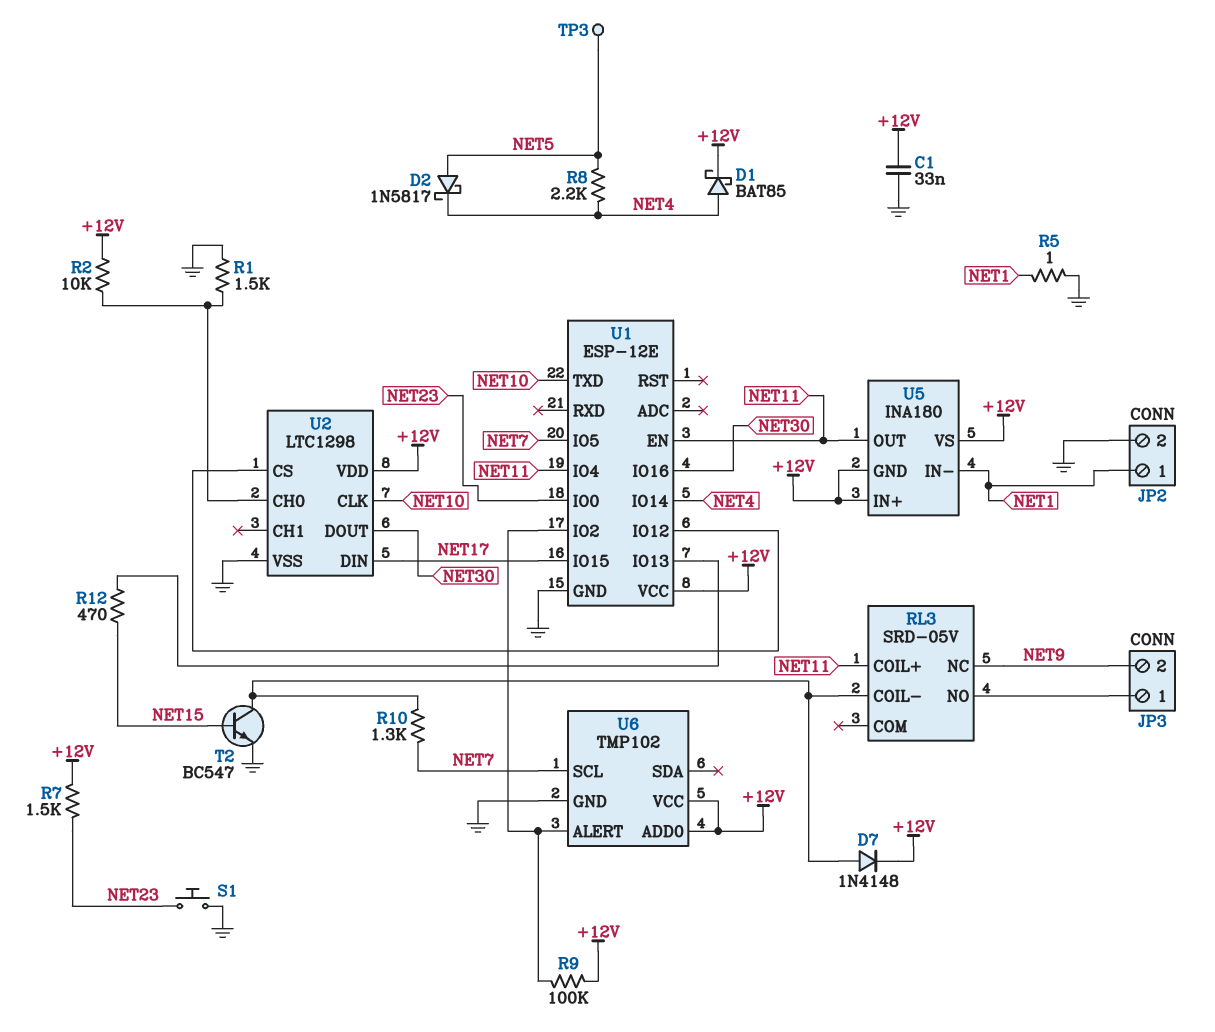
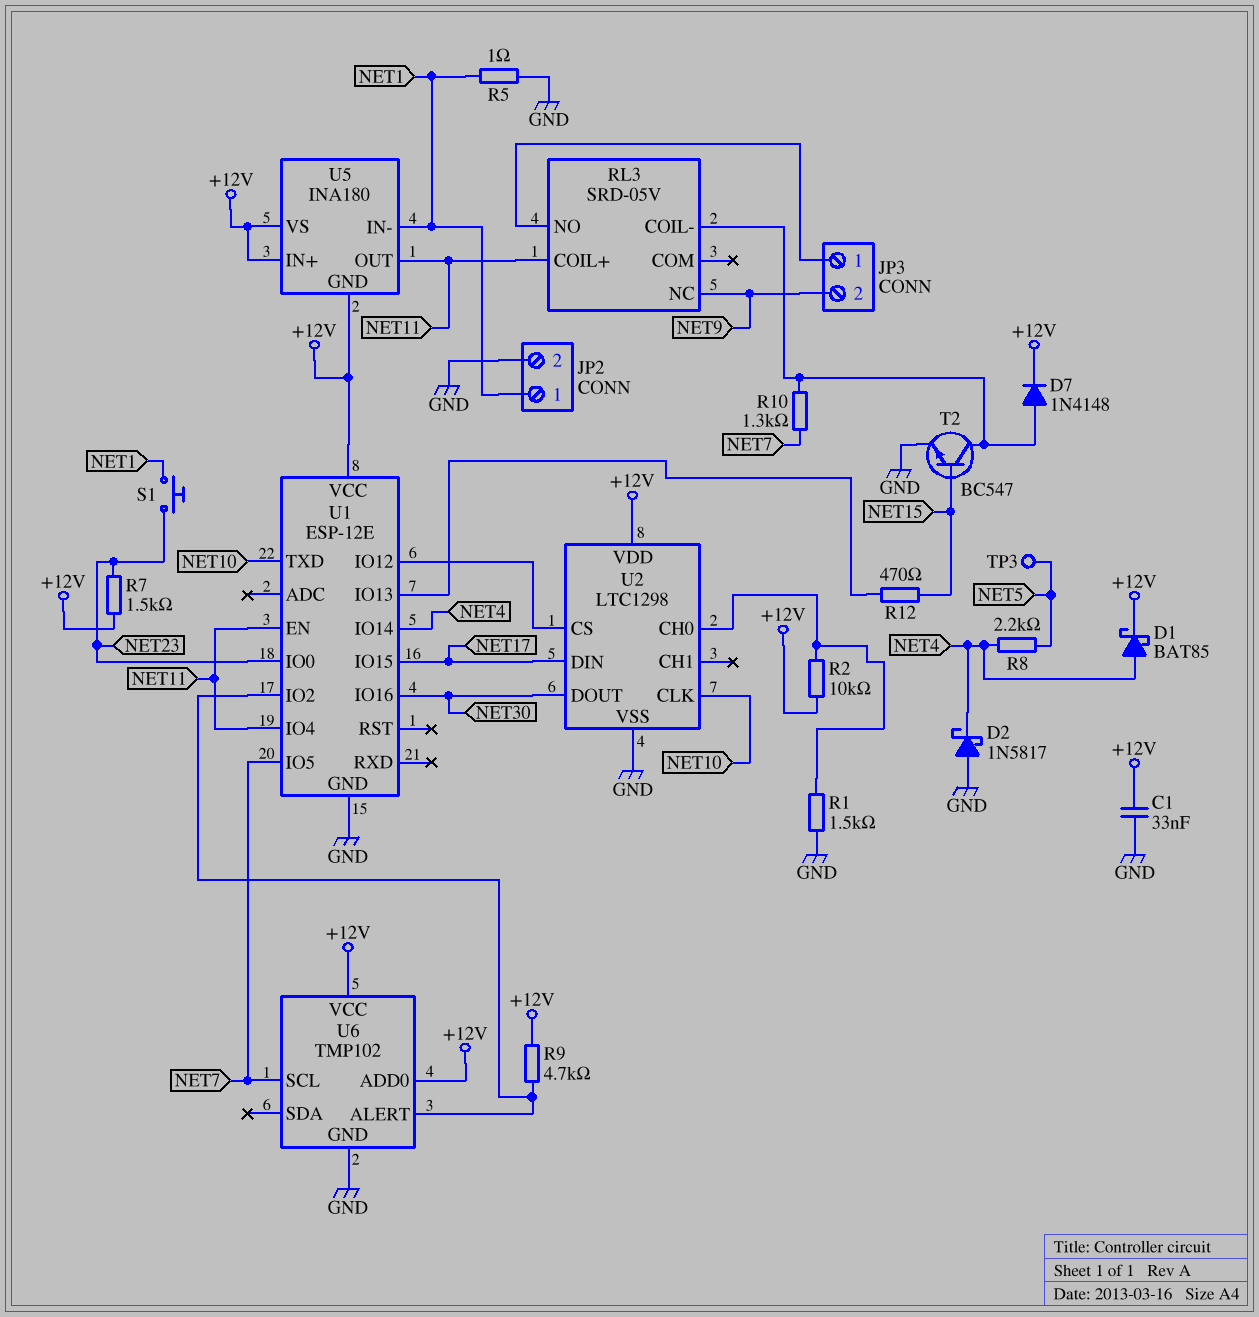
D2: schottky 1N5817 (A NET5, K NET4) -> schottky 1N5817 (A GND, K NET4)
R9: 100k (+12V, U1/IO2) -> 4.7k (+12V, U1/IO2)
S1: button (GND, NET23) -> button (NET1, NET23)

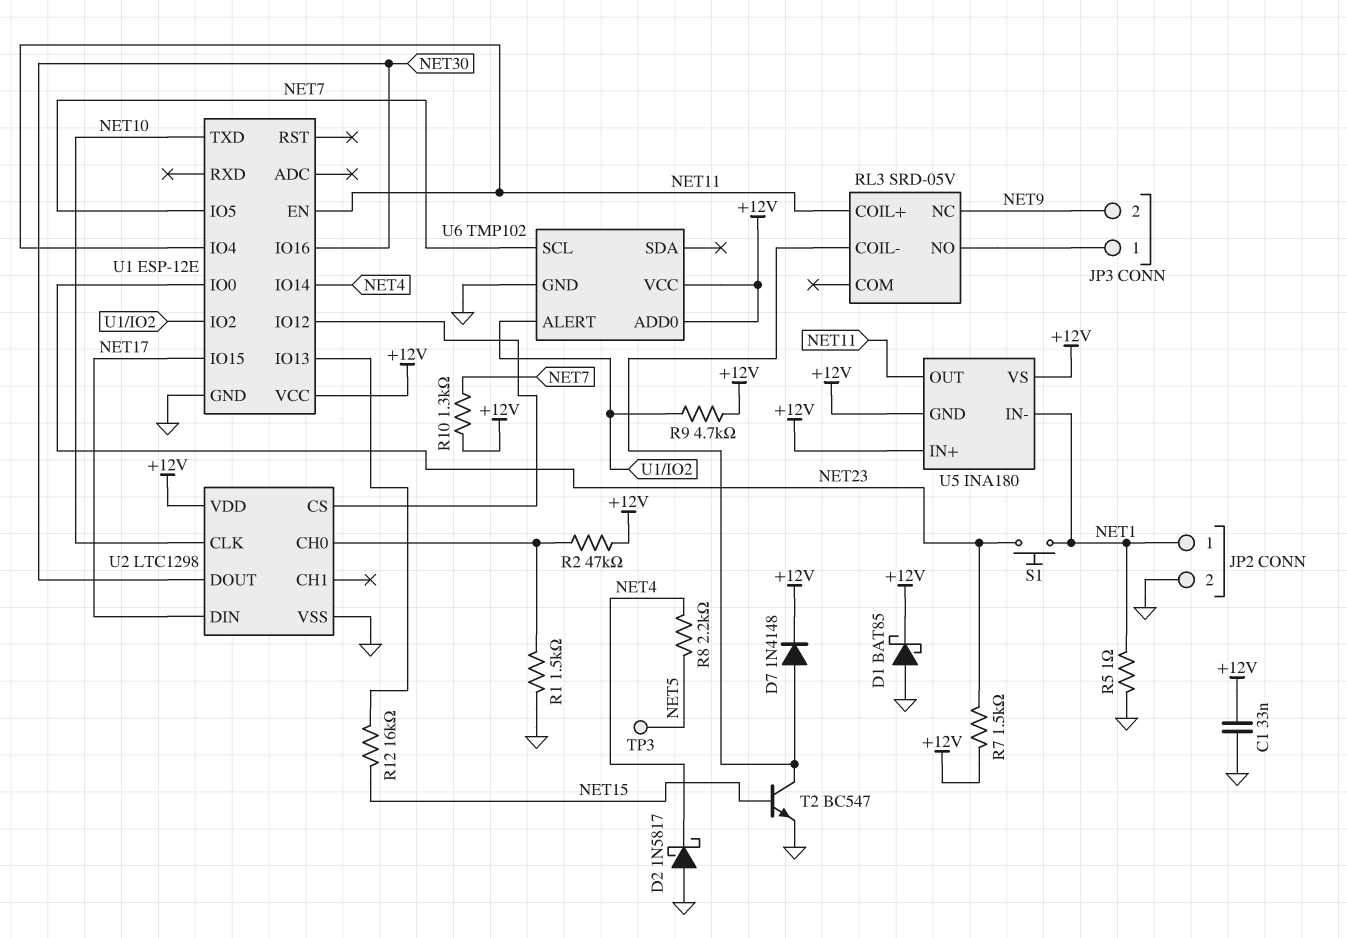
D1: schottky BAT85 (A NET4, K +12V) -> schottky BAT85 (A GND, K +12V)
R2: 10k (+12V, U2/CH0) -> 47k (+12V, U2/CH0)
R10: 1.3k (NET7, RL3/COIL-) -> 1.3k (+12V, NET7)
R12: 470 (NET15, U1/IO13) -> 16k (NET15, U1/IO13)

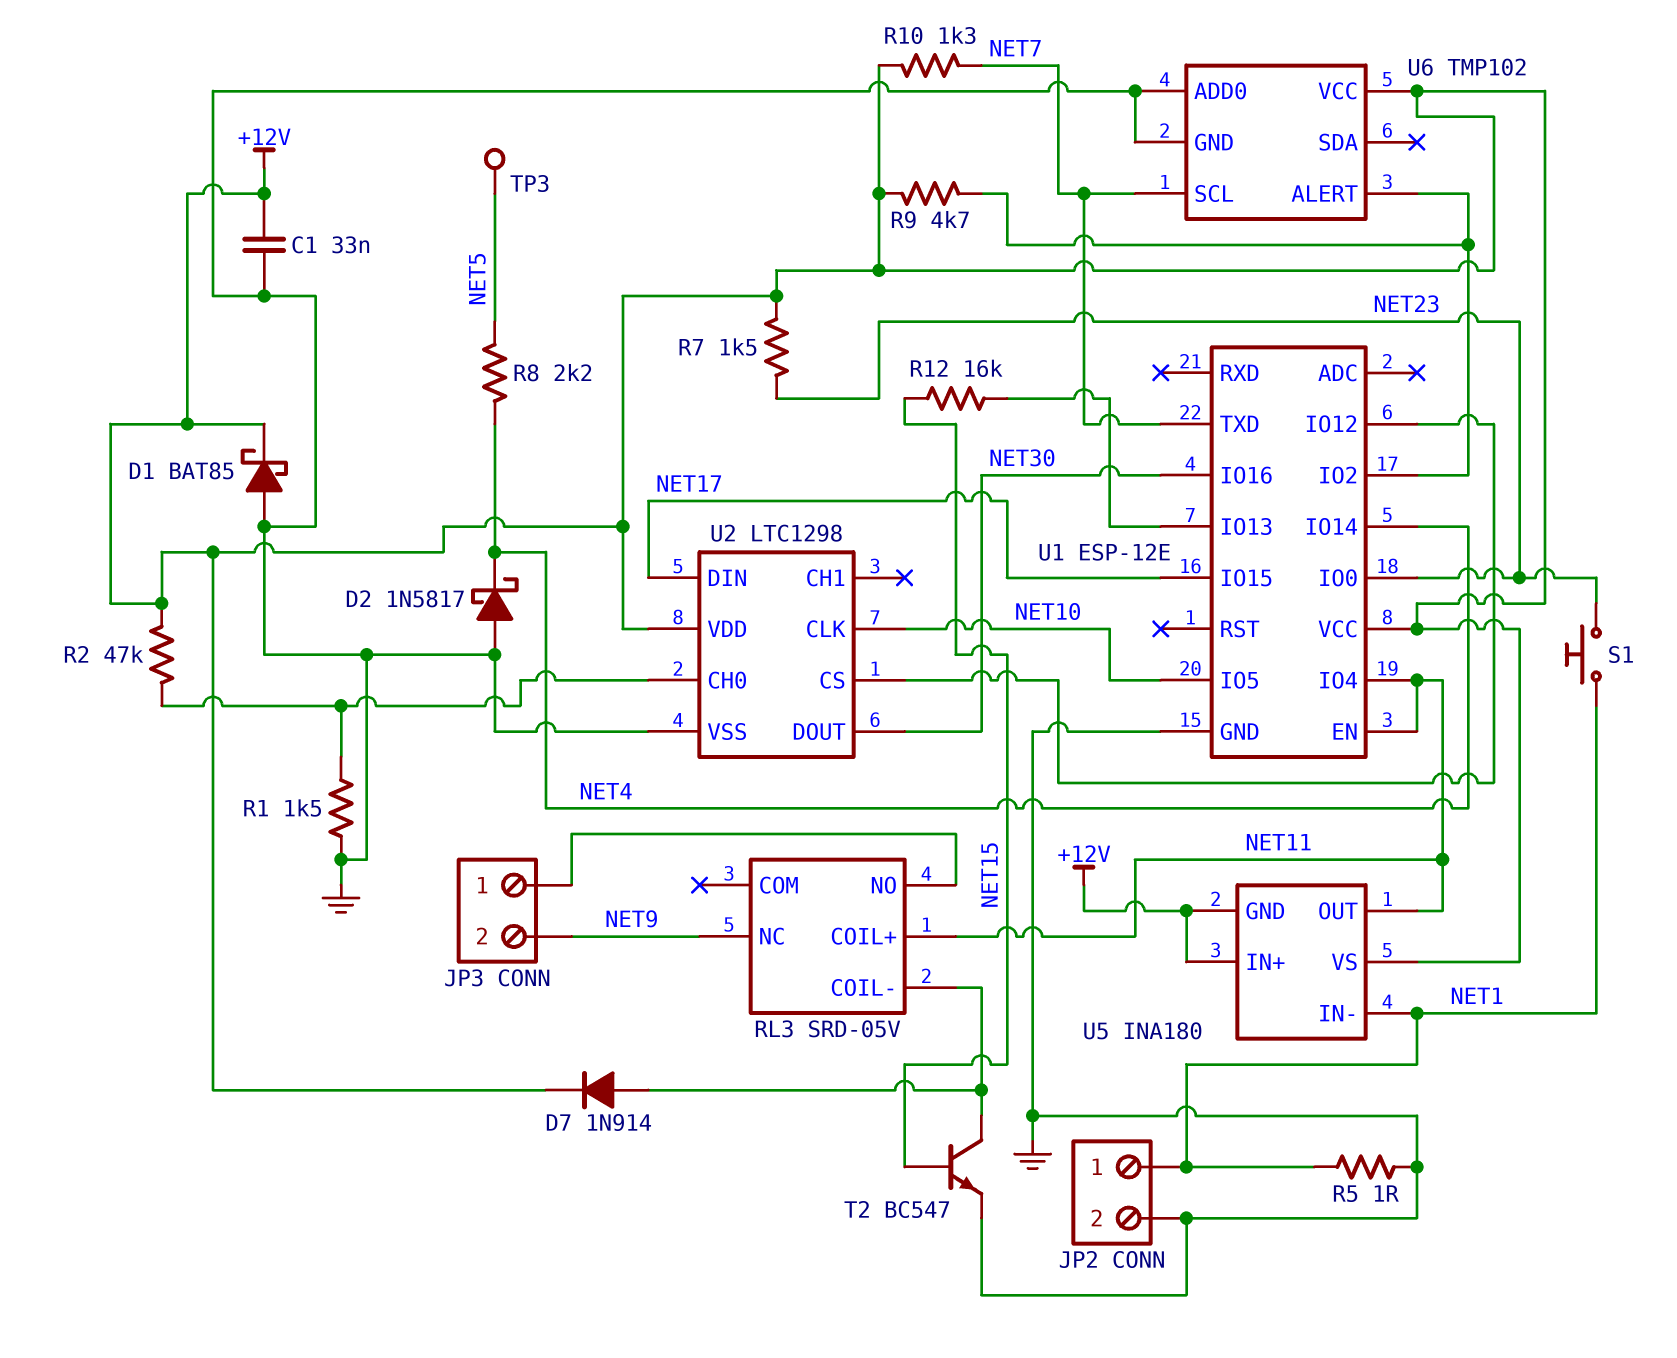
D7: diode 1N4148 (A RL3/COIL-, K +12V) -> diode 1N914 (A RL3/COIL-, K +12V)
U1 pin IO5: NET7 -> NET10
U1 pin TXD: NET10 -> NET7
U6 pin ADD0: +12V -> GND

